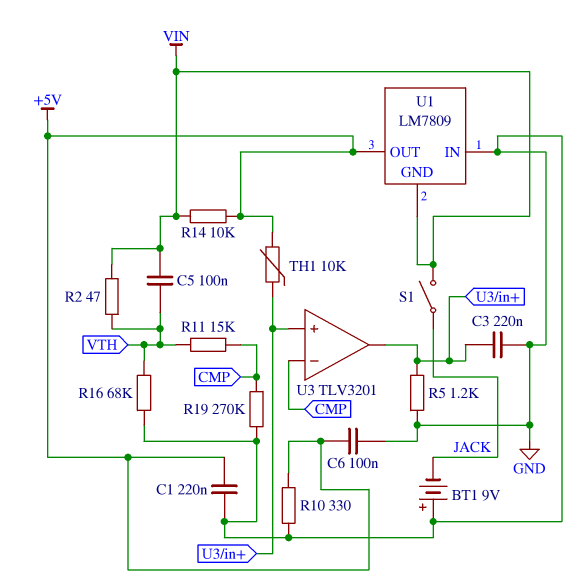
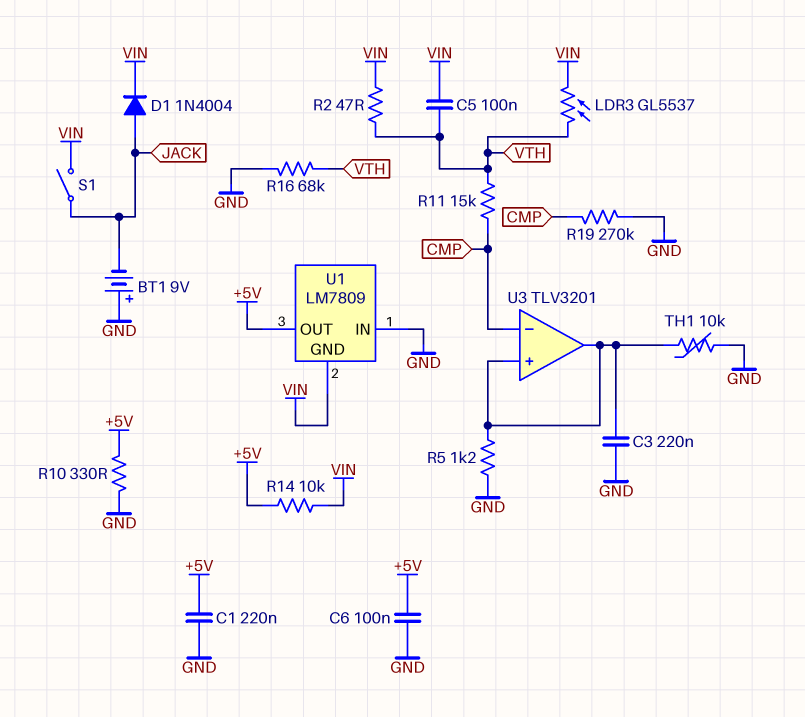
D1: none -> diode 1N4004 (A JACK, K VIN)
LDR3: none -> GL5537 (VIN, VTH)
TH1: 10k (+5V, U3/in+) -> 10k (GND, U3/in+)

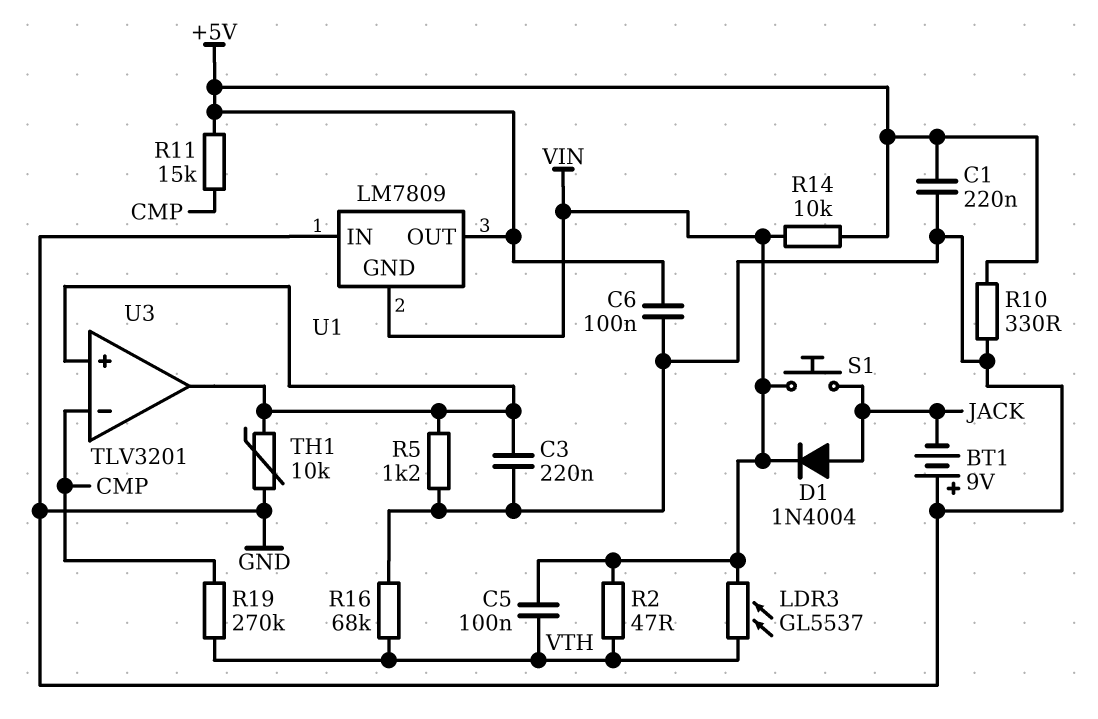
R11: 15k (CMP, VTH) -> 15k (+5V, CMP)
R19: 270k (CMP, GND) -> 270k (CMP, VTH)
S1: switch (JACK, VIN) -> button (JACK, VIN)

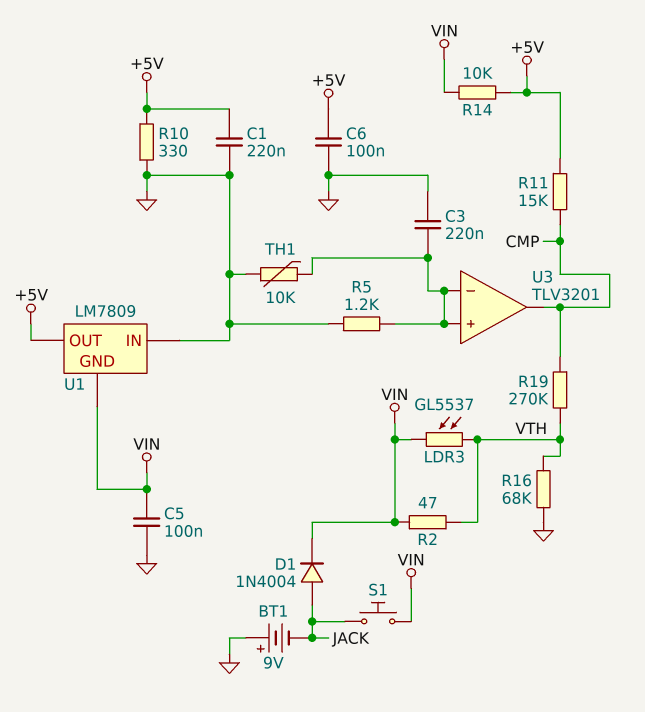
C5: 100nF (VIN, VTH) -> 100nF (GND, VIN)
U3 pin in-: CMP -> U3/in+
U3 pin out: U3/in+ -> CMP

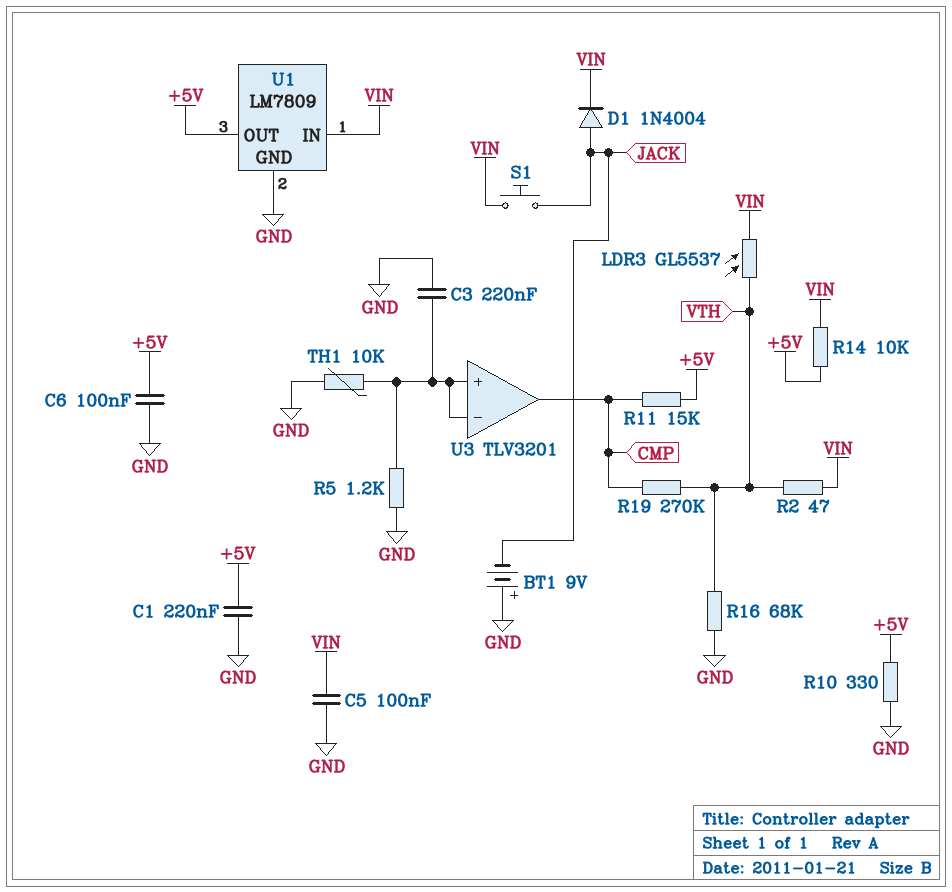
U1 pin GND: VIN -> GND
U1 pin IN: GND -> VIN

